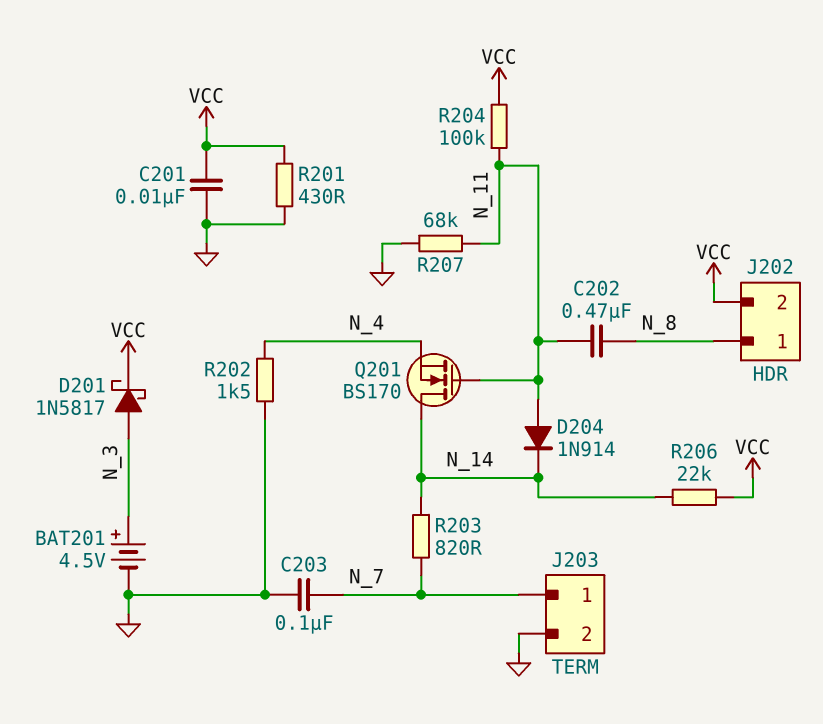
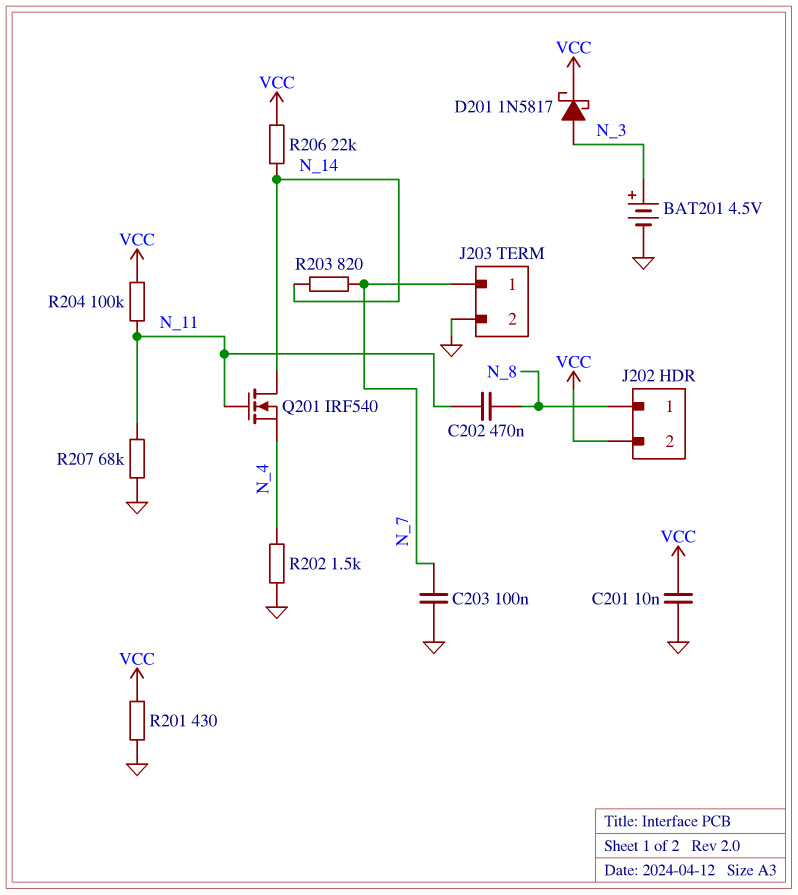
D204: diode 1N914 (A N_11, K N_14) -> none
Q201: NMOS BS170 (G N_11, D N_14, S N_4) -> NMOS IRF540 (G N_11, D N_14, S N_4)

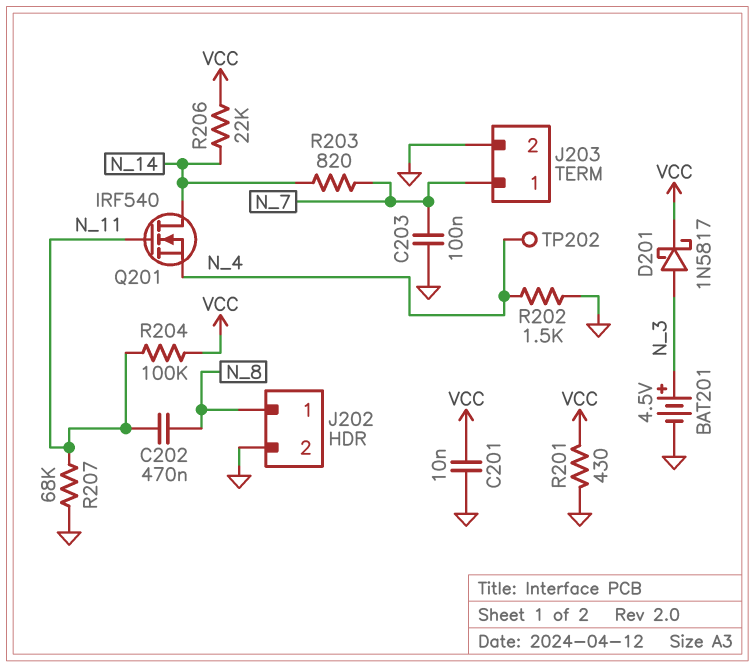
J202 pin 2: VCC -> GND
TP202: none -> test point (N_4)

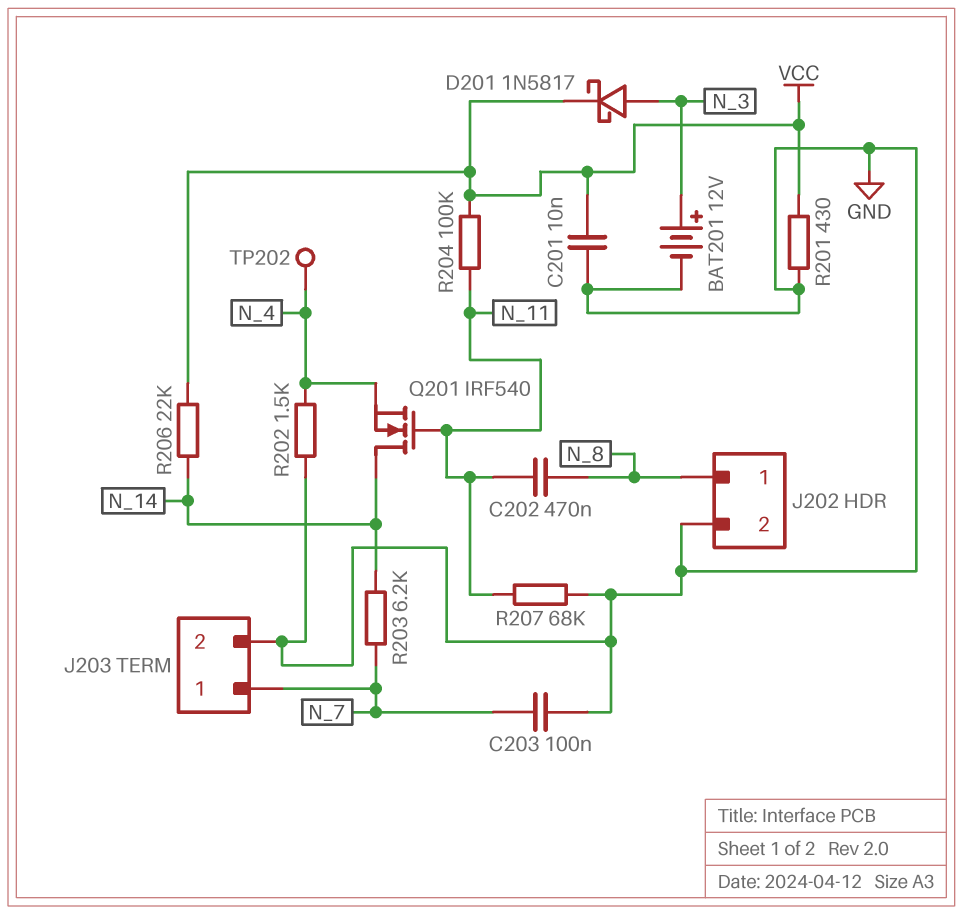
BAT201: 4.5V (plus N_3, minus GND) -> 12V (plus N_3, minus GND)
R203: 820 (N_7, N_14) -> 6.2k (N_7, N_14)

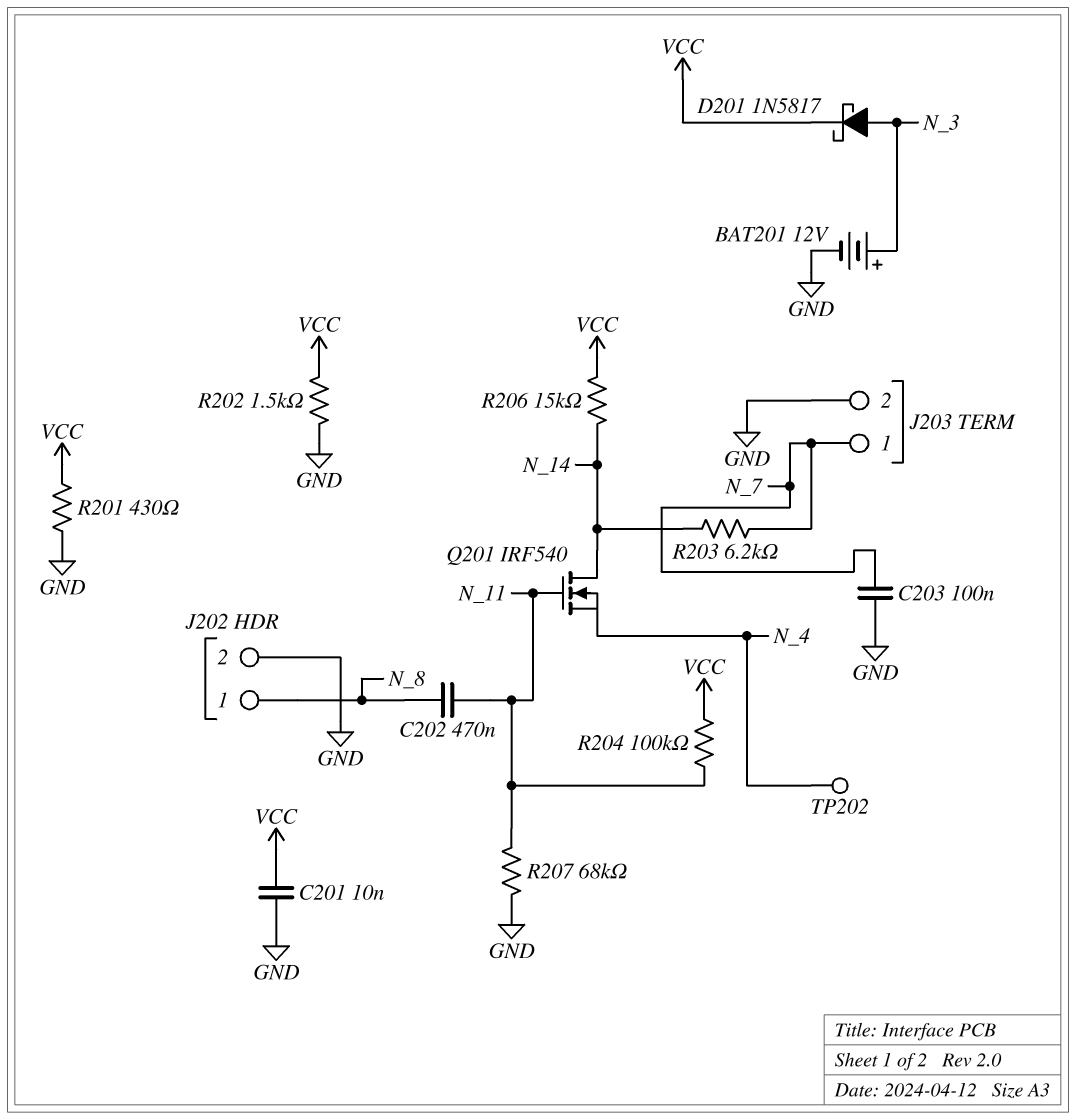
R202: 1.5k (GND, N_4) -> 1.5k (GND, VCC)
R206: 22k (N_14, VCC) -> 15k (N_14, VCC)

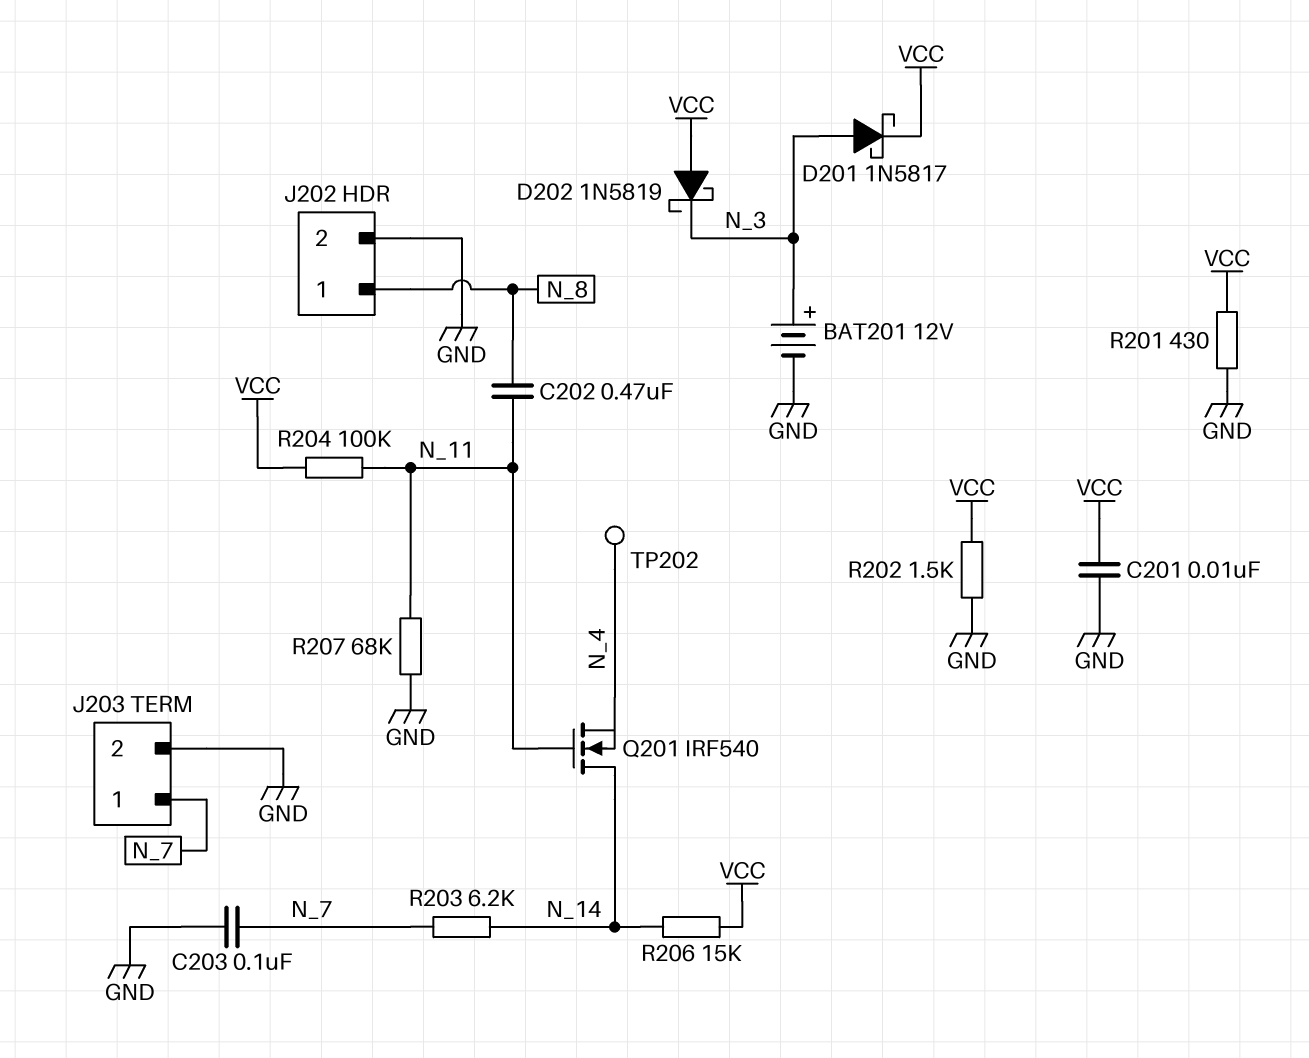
D202: none -> schottky 1N5819 (A VCC, K N_3)

